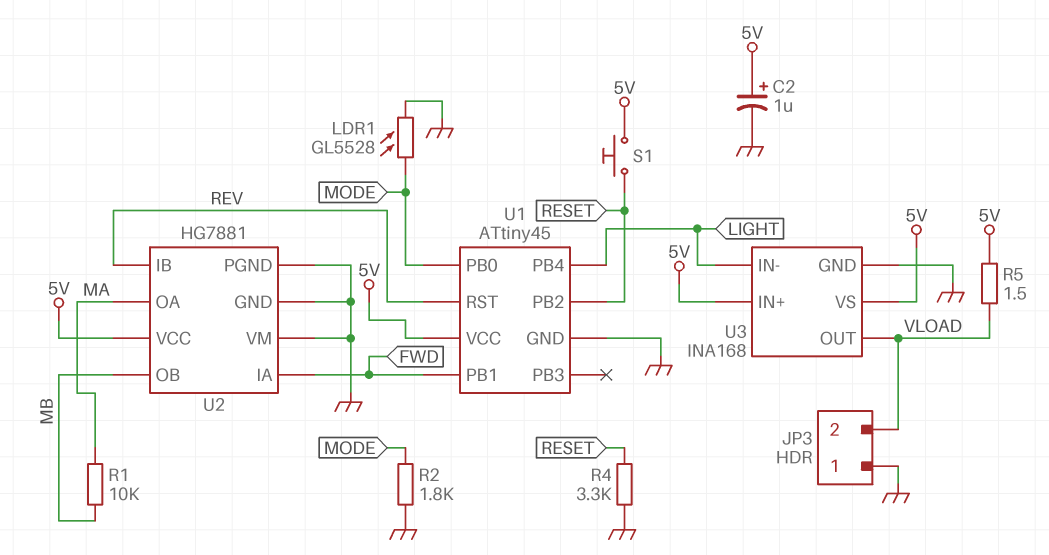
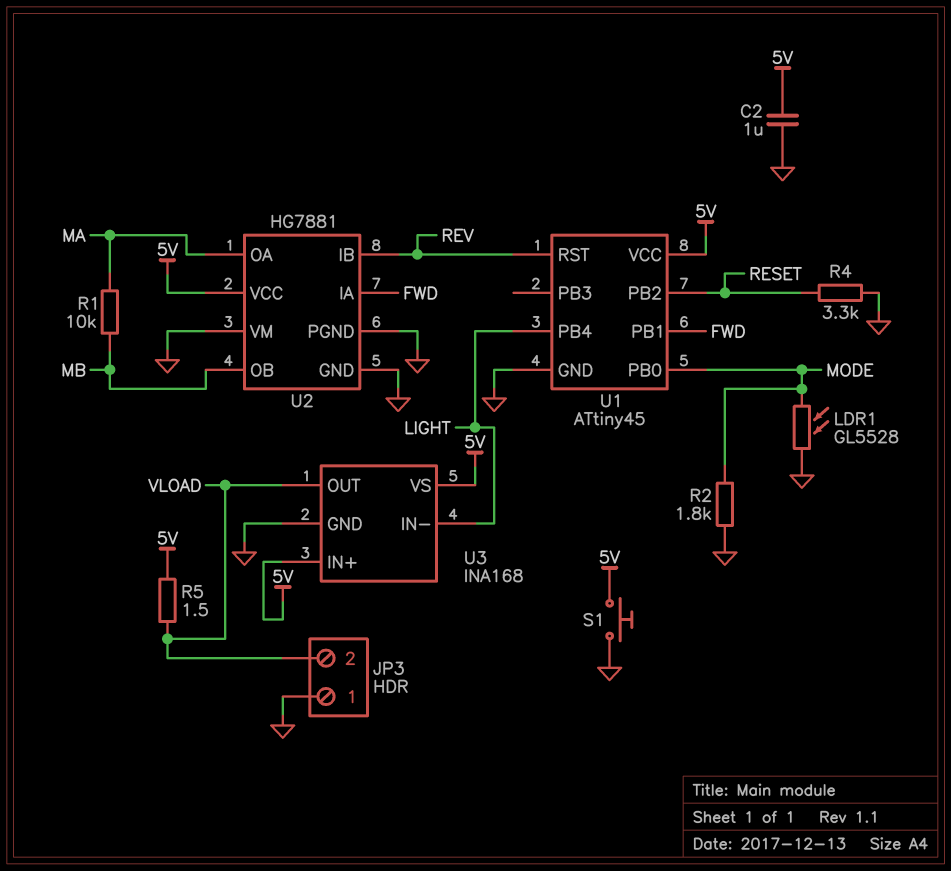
C2: 1uF (plus 5V, minus GND) -> 1uF (5V, GND)
S1: button (5V, RESET) -> button (5V, GND)

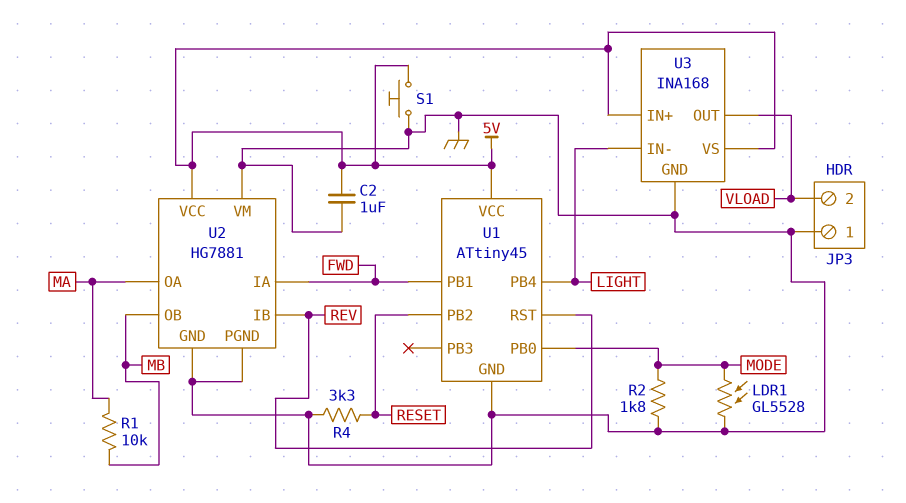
R5: 1.5 (5V, VLOAD) -> none

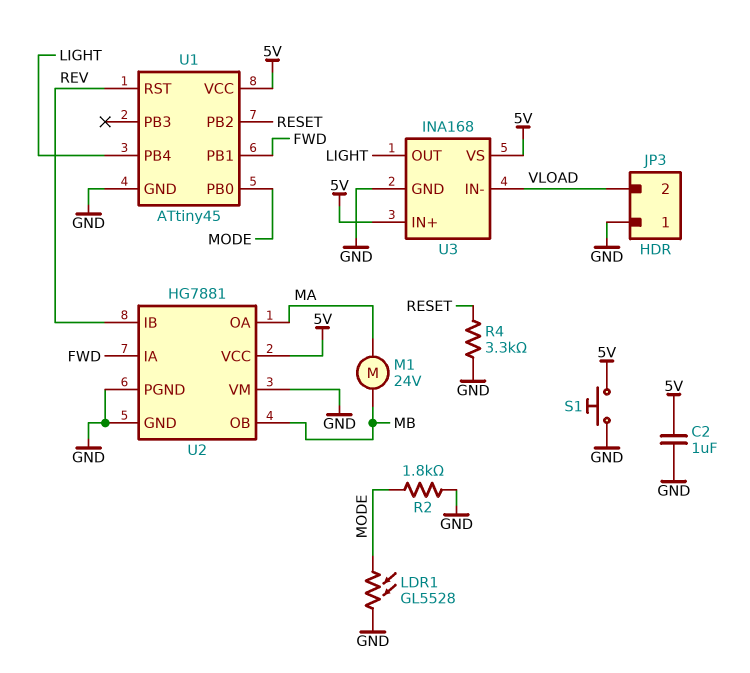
M1: none -> motor 24V (MA, MB)
R1: 10k (MA, MB) -> none
U3 pin IN-: LIGHT -> VLOAD
U3 pin OUT: VLOAD -> LIGHT

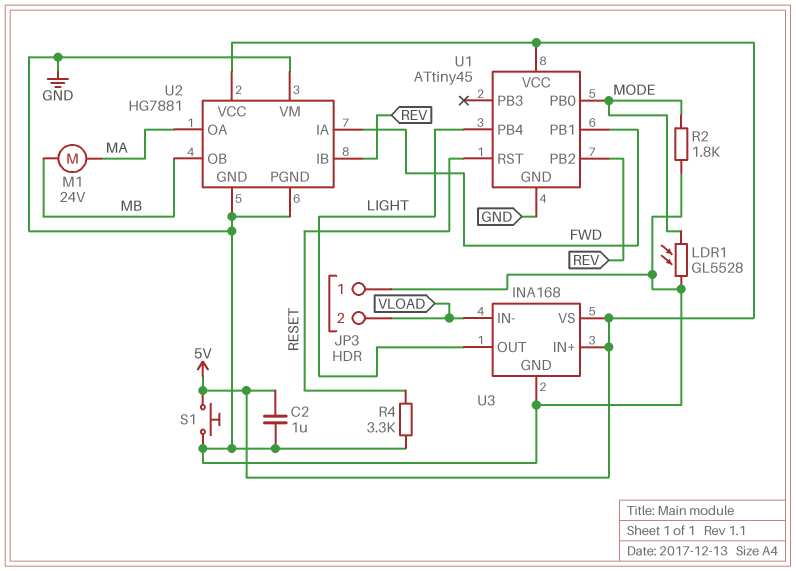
U1 pin PB2: RESET -> REV
U1 pin RST: REV -> RESET

